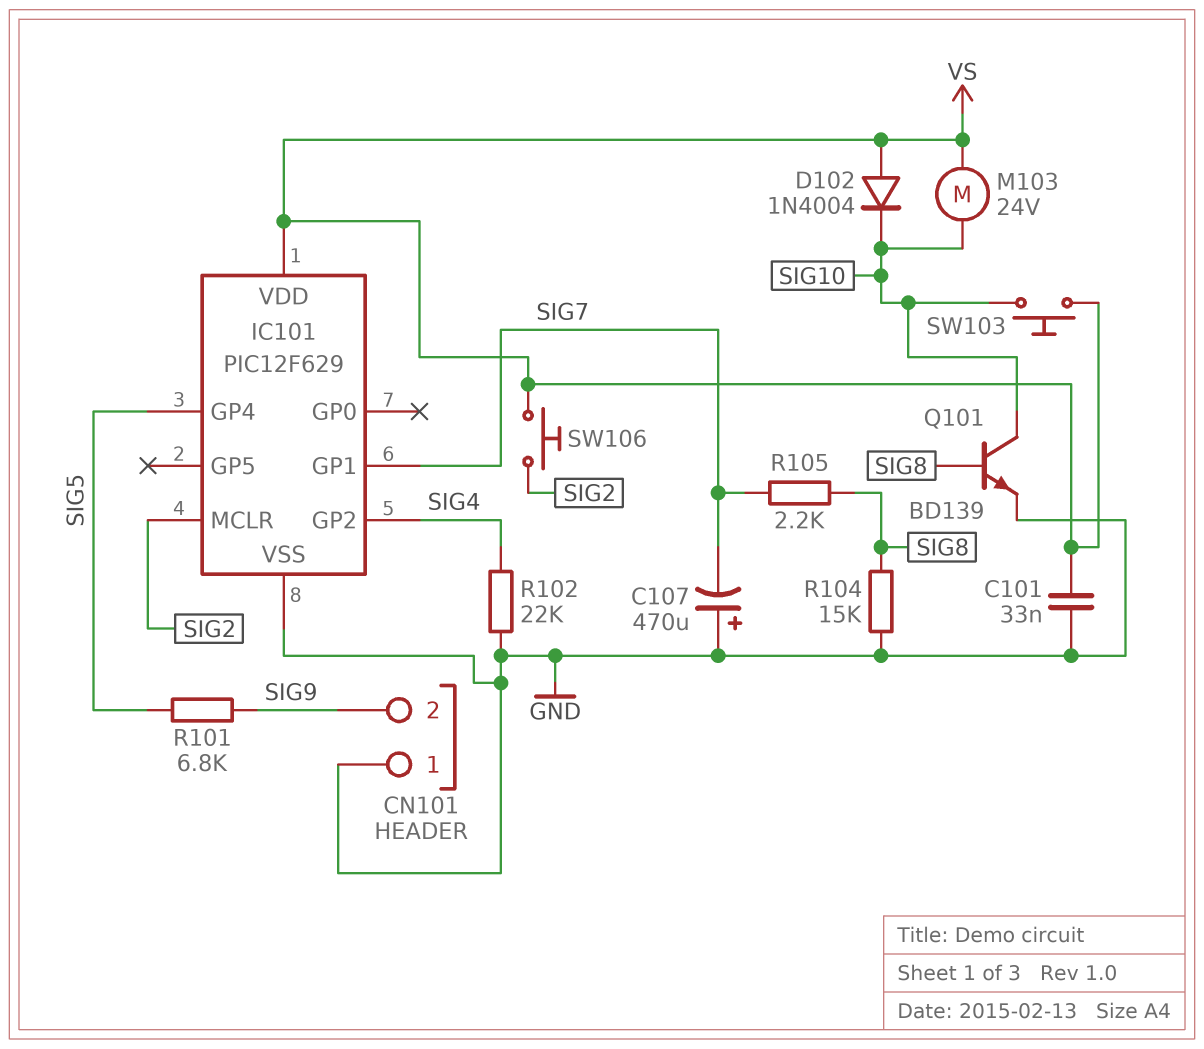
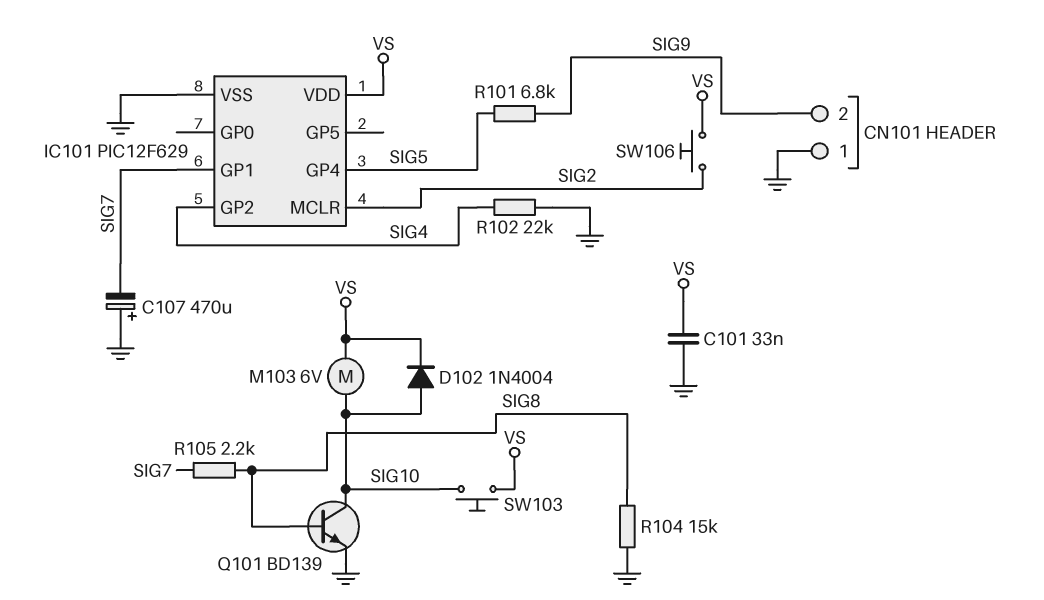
D102: diode 1N4004 (A VS, K SIG10) -> diode 1N4004 (A SIG10, K VS)
M103: motor 24V (SIG10, VS) -> motor 6V (SIG10, VS)

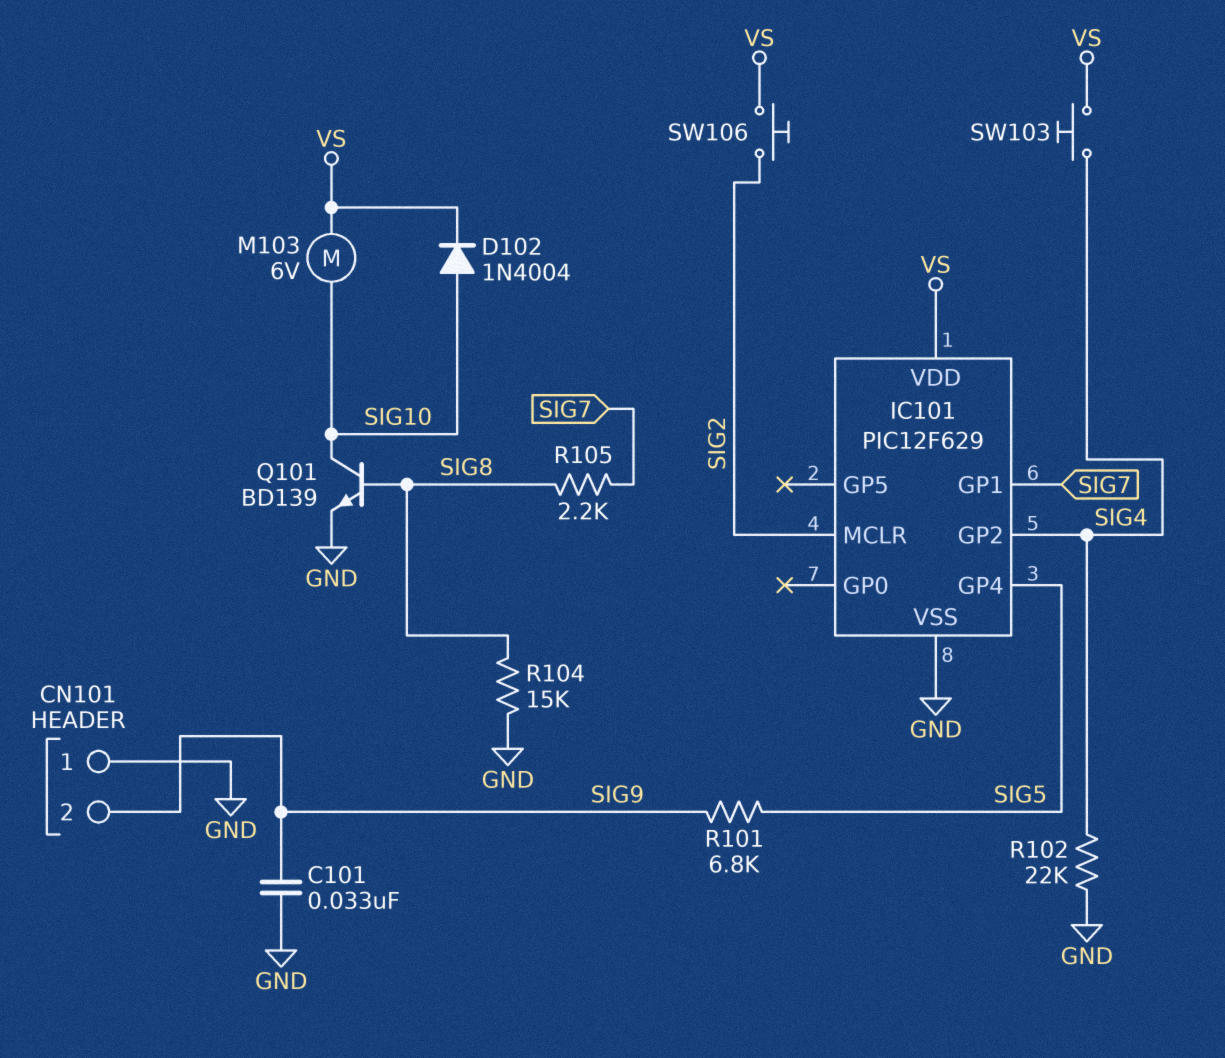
C101: 33nF (GND, VS) -> 33nF (GND, SIG9)
C107: 470uF (plus GND, minus SIG7) -> none
SW103: button (SIG10, VS) -> button (SIG4, VS)

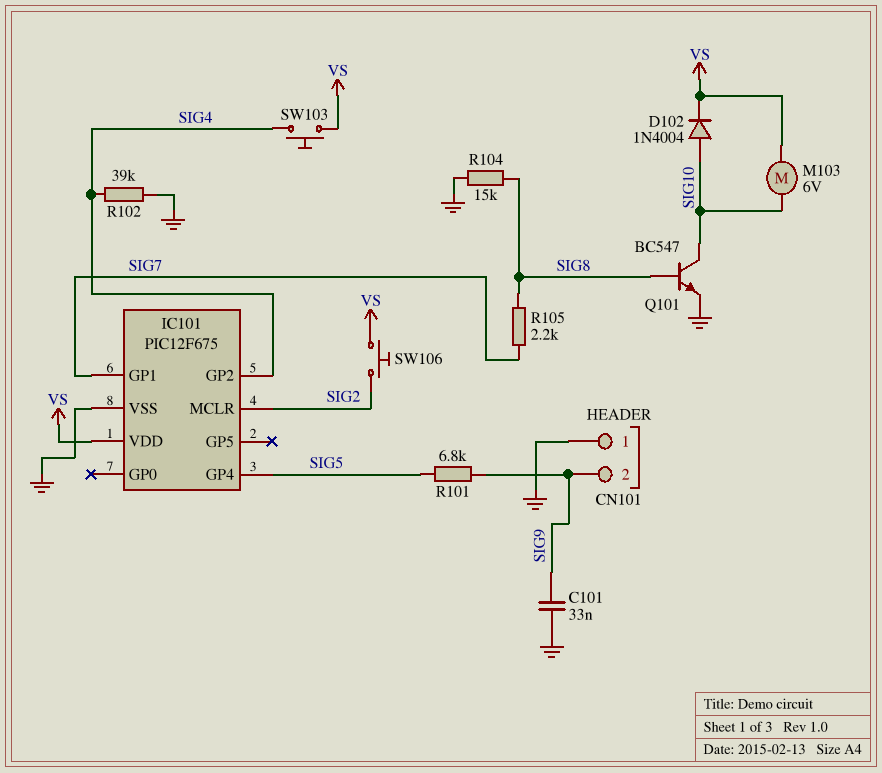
IC101: PIC12F629 -> PIC12F675
Q101: NPN BD139 (B SIG8, C SIG10, E GND) -> NPN BC547 (B SIG8, C SIG10, E GND)
R102: 22k (GND, SIG4) -> 39k (GND, SIG4)

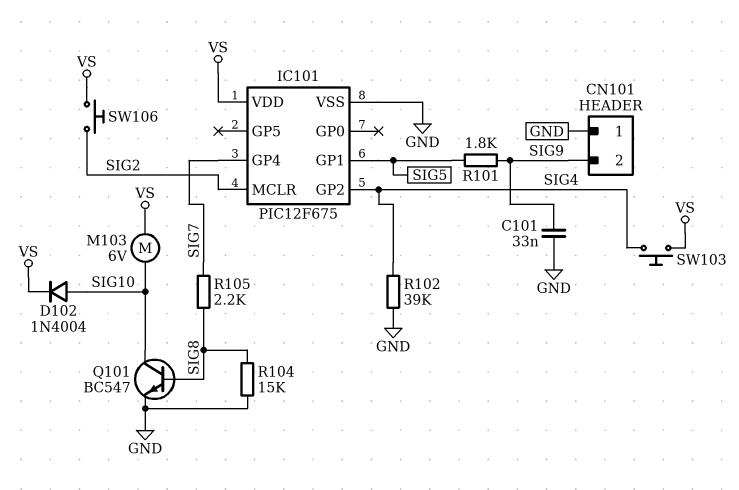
IC101 pin GP1: SIG7 -> SIG5
IC101 pin GP4: SIG5 -> SIG7
R101: 6.8k (SIG5, SIG9) -> 1.8k (SIG5, SIG9)

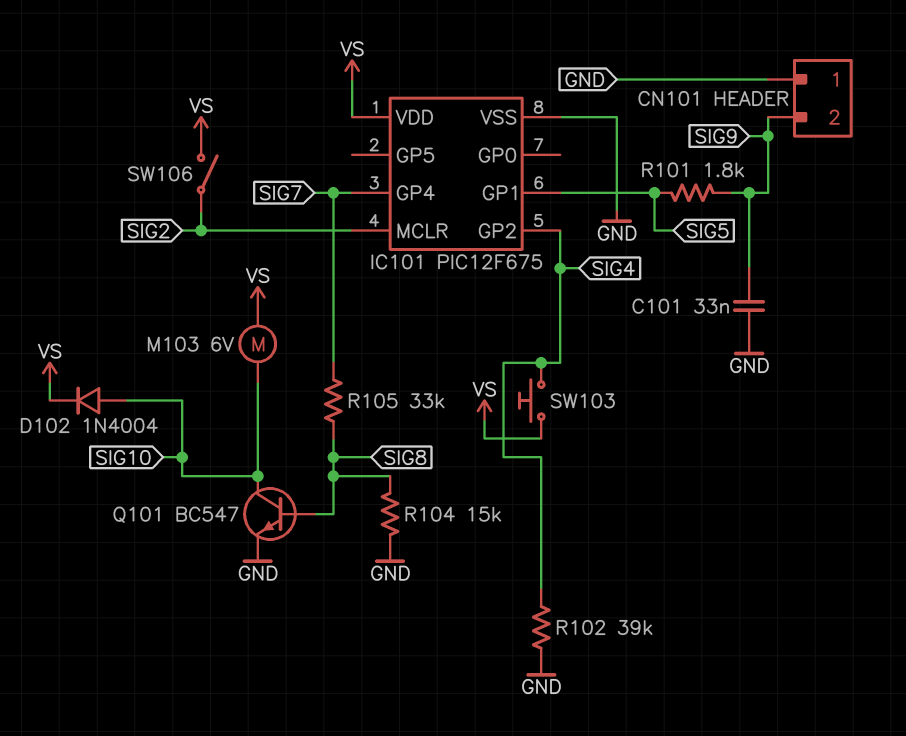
R105: 2.2k (SIG7, SIG8) -> 33k (SIG7, SIG8)
SW106: button (SIG2, VS) -> switch (SIG2, VS)

